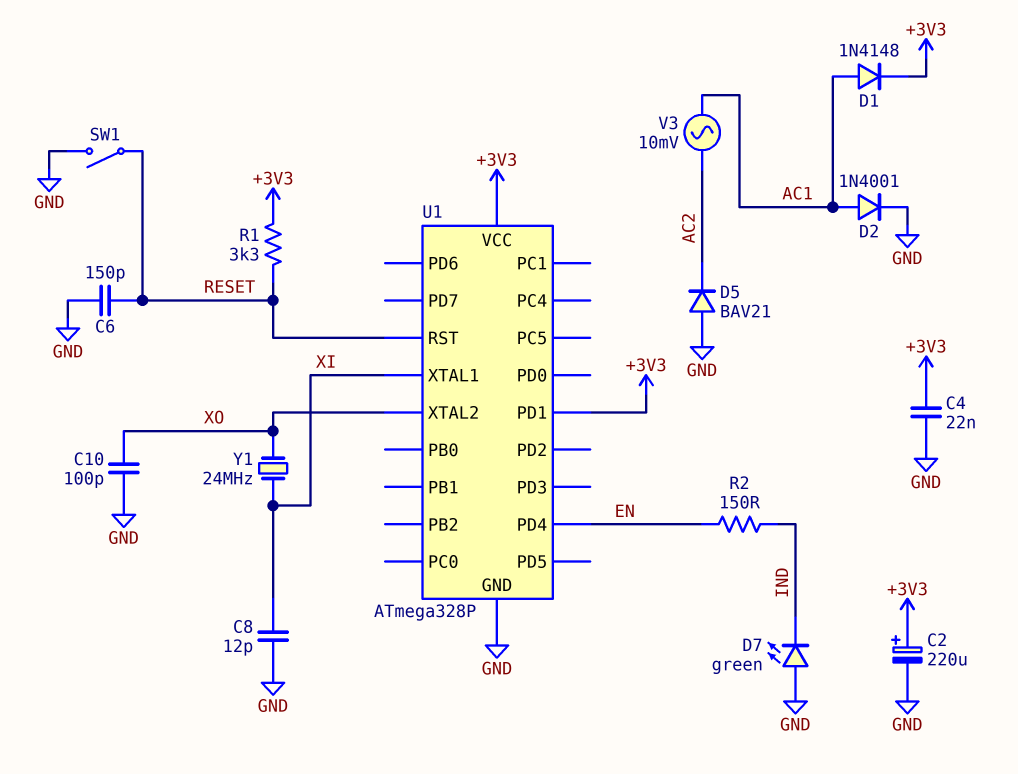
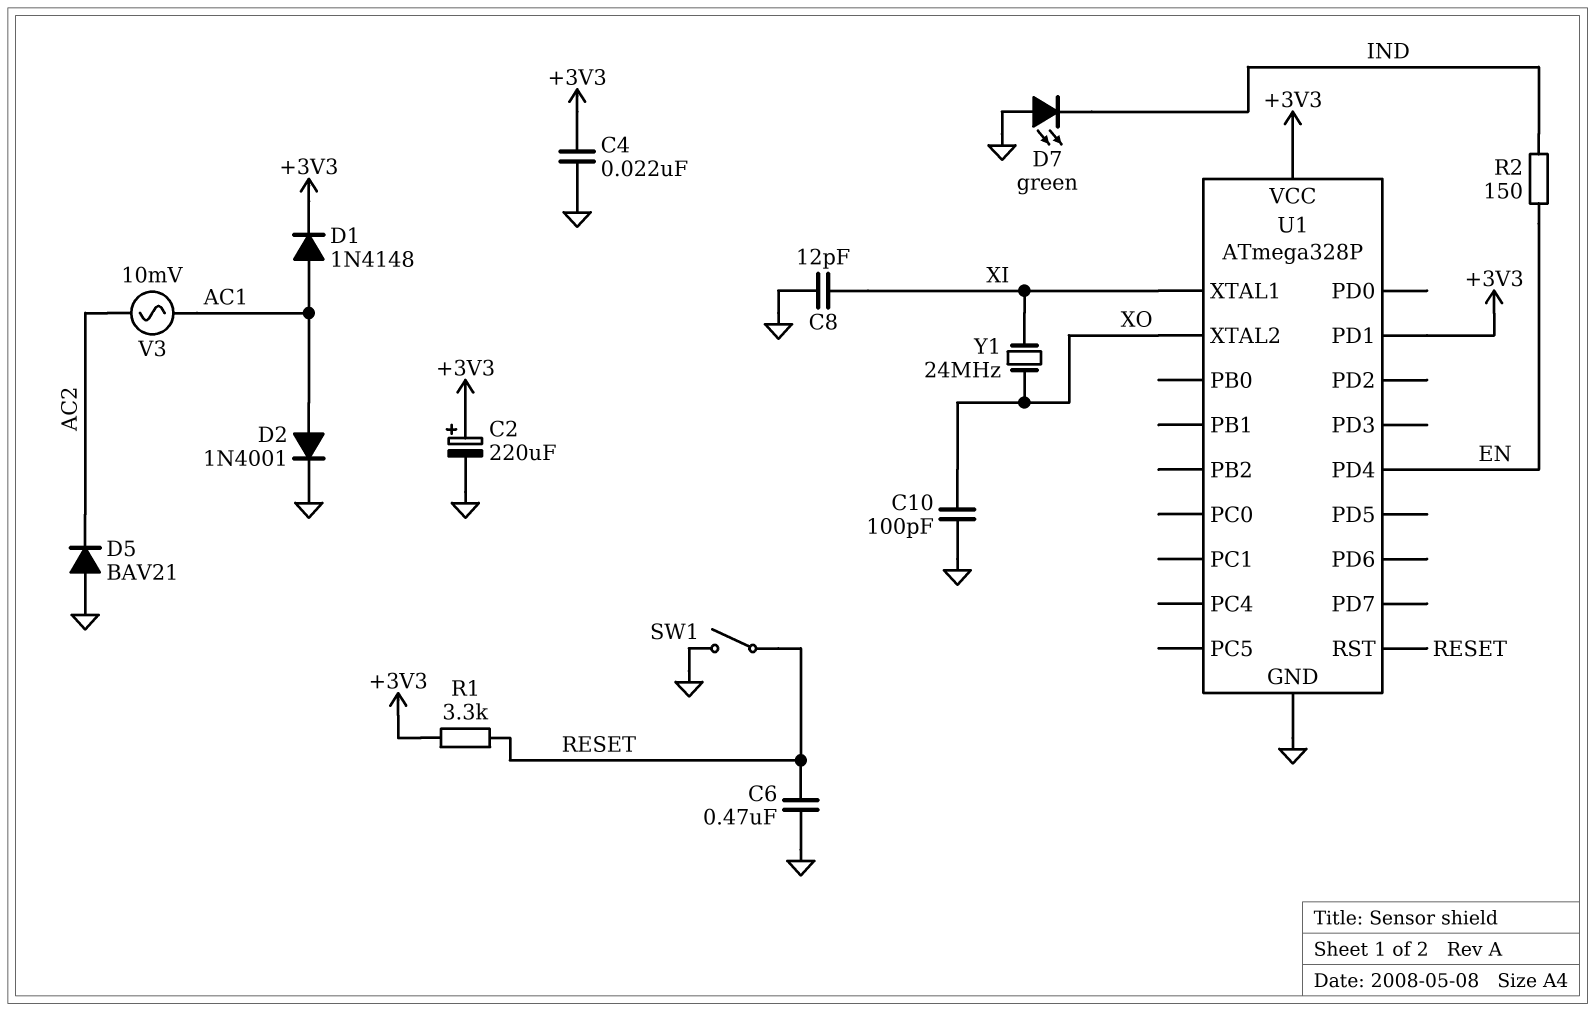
C6: 150pF (GND, RESET) -> 470nF (GND, RESET)

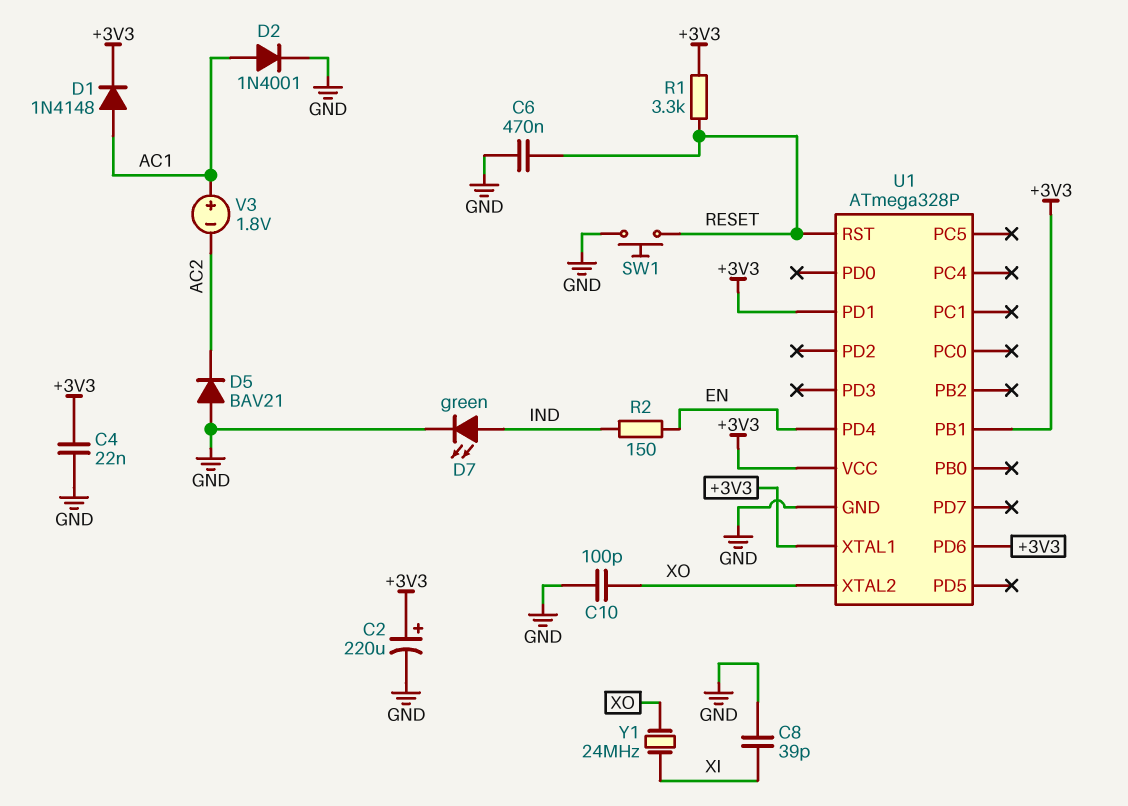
C8: 12pF (GND, XI) -> 39pF (GND, XI)
D7: LED green (A GND, K IND) -> LED green (A IND, K GND)
SW1: switch (GND, RESET) -> button (GND, RESET)
U1 pin PB1: none -> +3V3
U1 pin PD6: none -> +3V3
U1 pin XTAL1: XI -> +3V3
V3: AC 10mV (AC1, AC2) -> 1.8V (plus AC1, minus AC2)

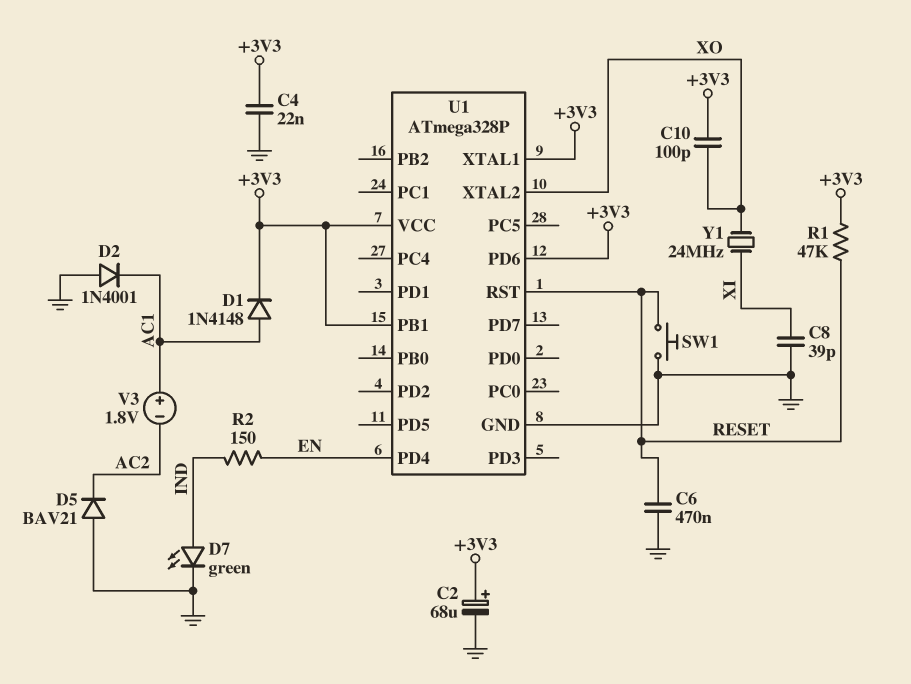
C2: 220uF (plus +3V3, minus GND) -> 68uF (plus +3V3, minus GND)
C10: 100pF (GND, XO) -> 100pF (+3V3, XO)
D2: diode 1N4001 (A AC1, K GND) -> diode 1N4001 (A GND, K AC1)
R1: 3.3k (+3V3, RESET) -> 47k (+3V3, RESET)
U1 pin PD1: +3V3 -> none

